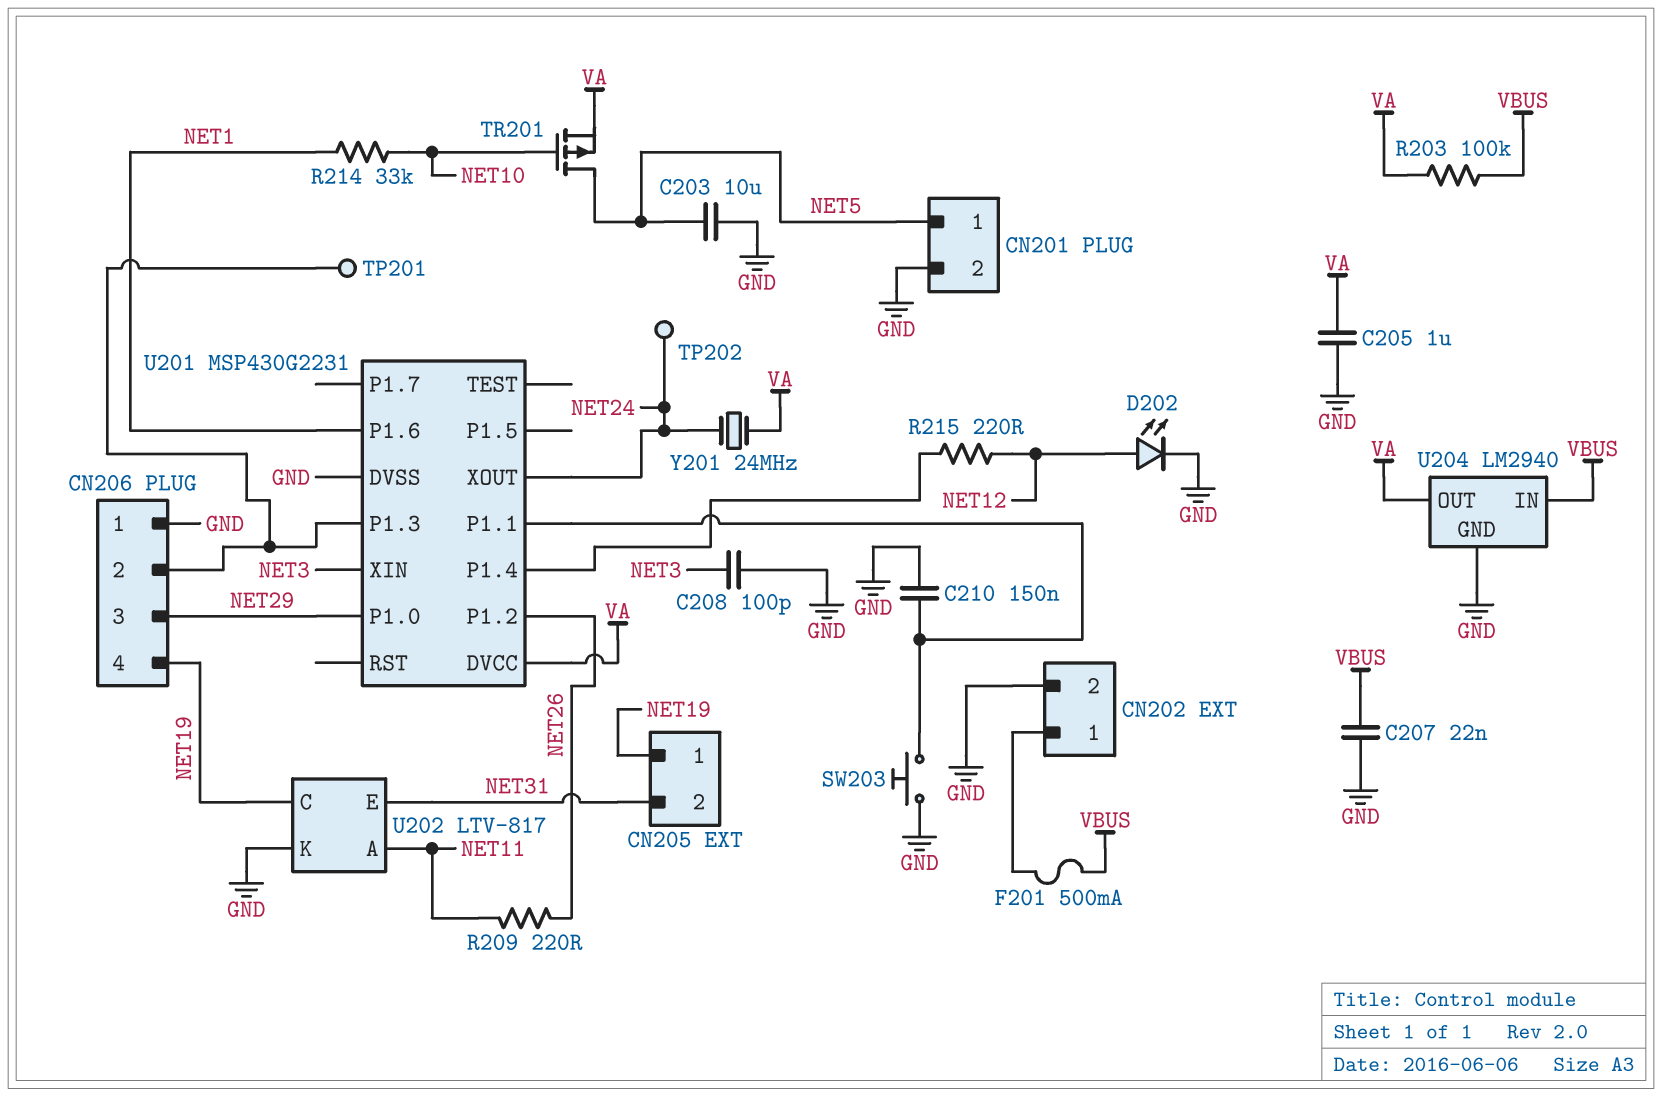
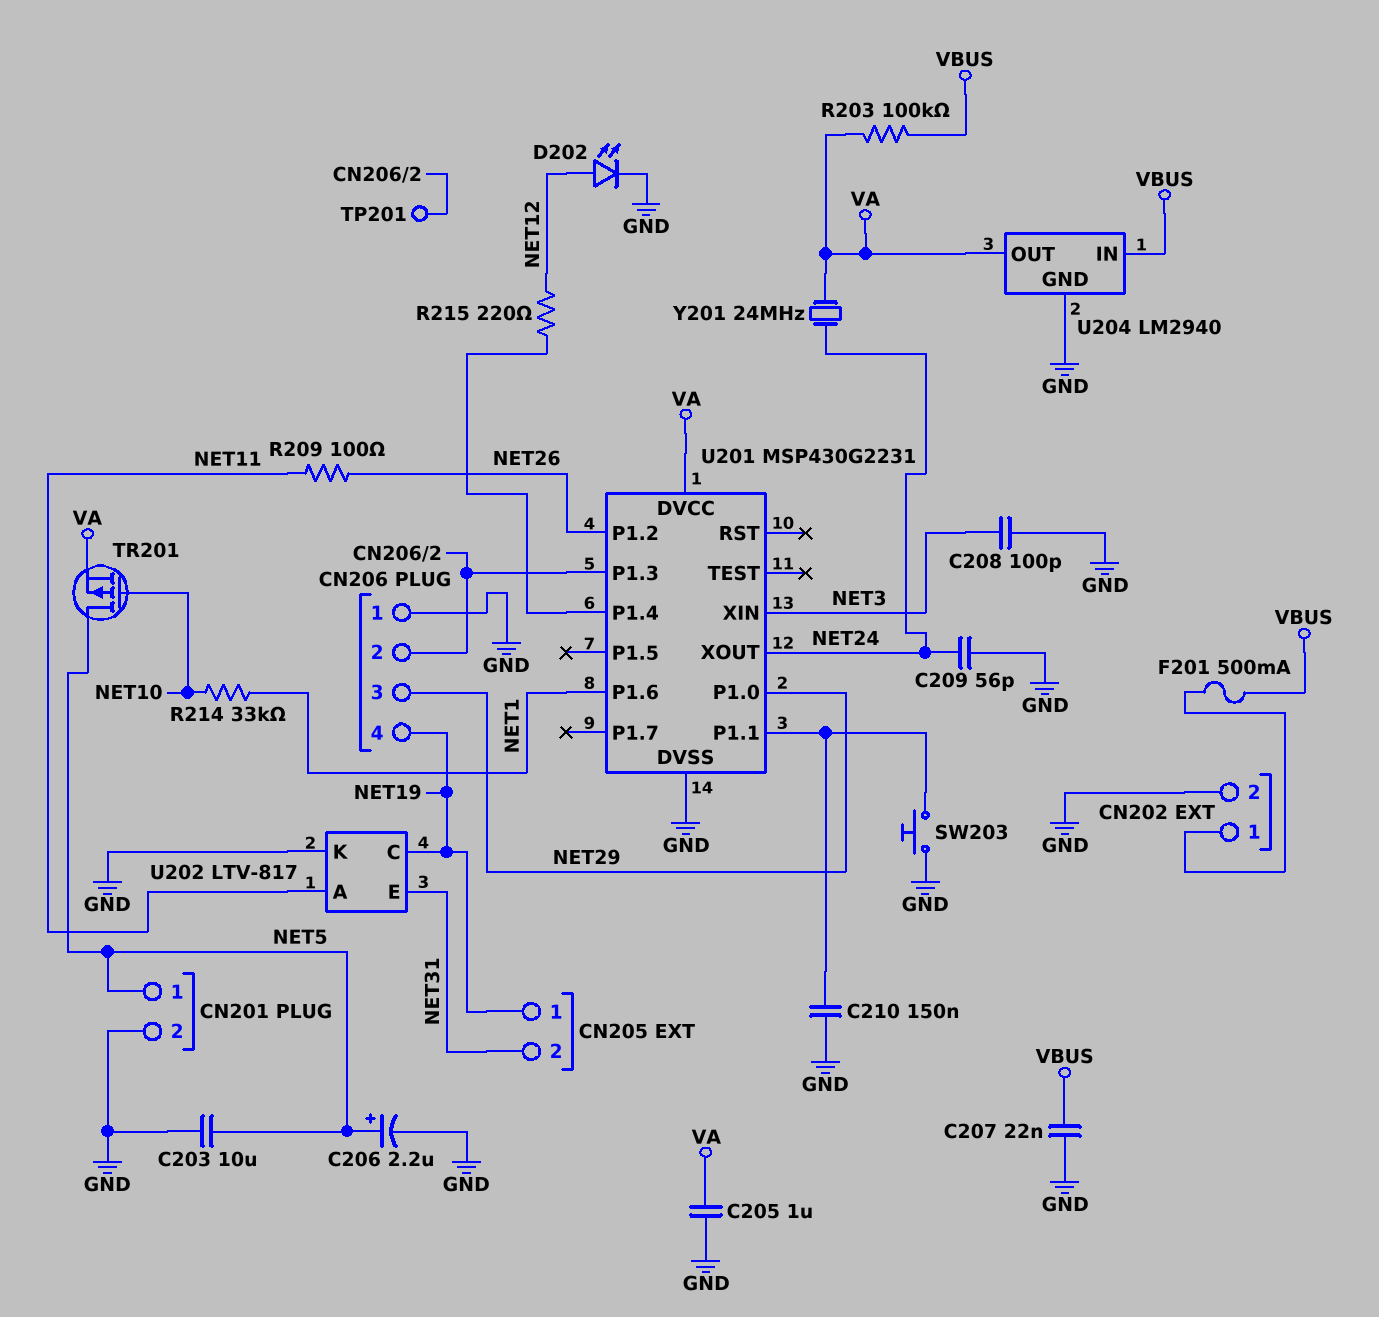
C206: none -> 2.2uF (plus NET5, minus GND)
C209: none -> 56pF (GND, NET24)
R209: 220 (NET11, NET26) -> 100 (NET11, NET26)
TP202: test point (NET24) -> none

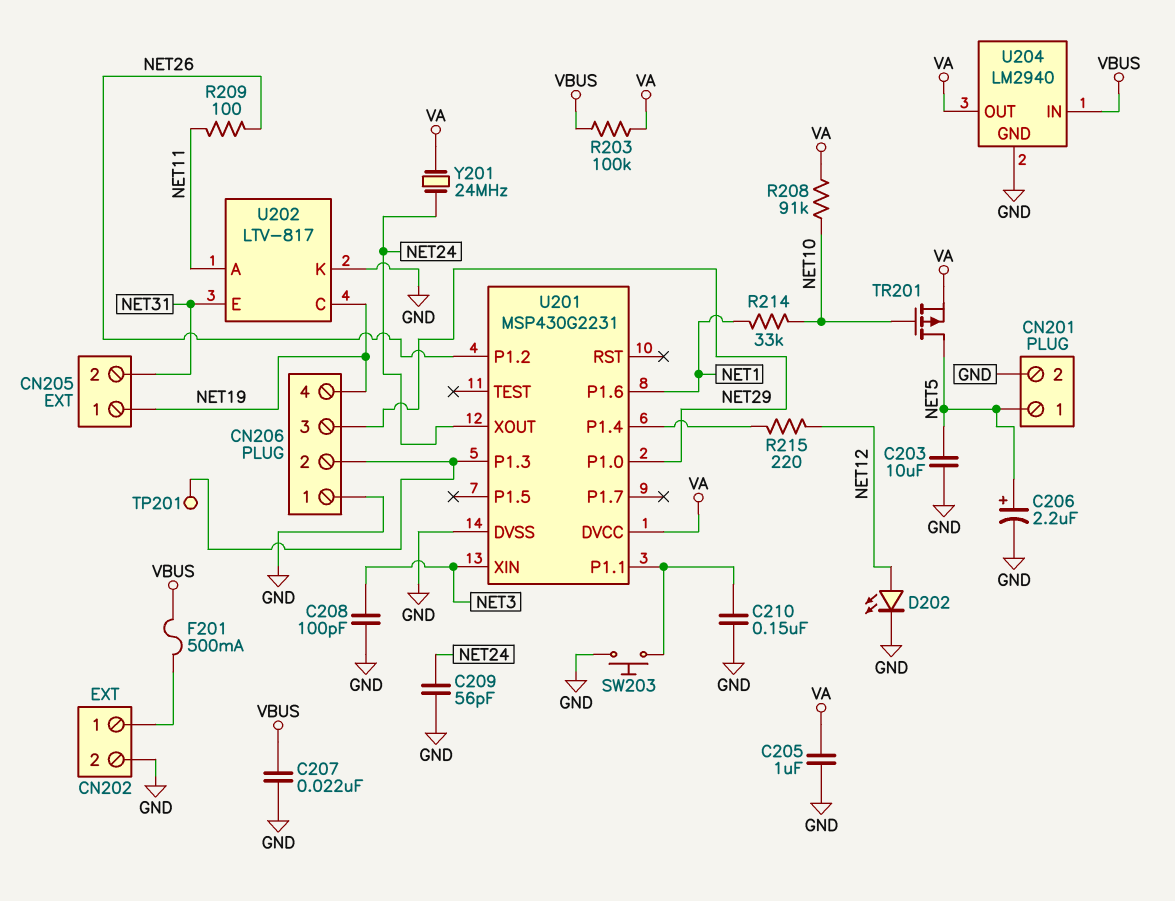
R208: none -> 91k (NET10, VA)

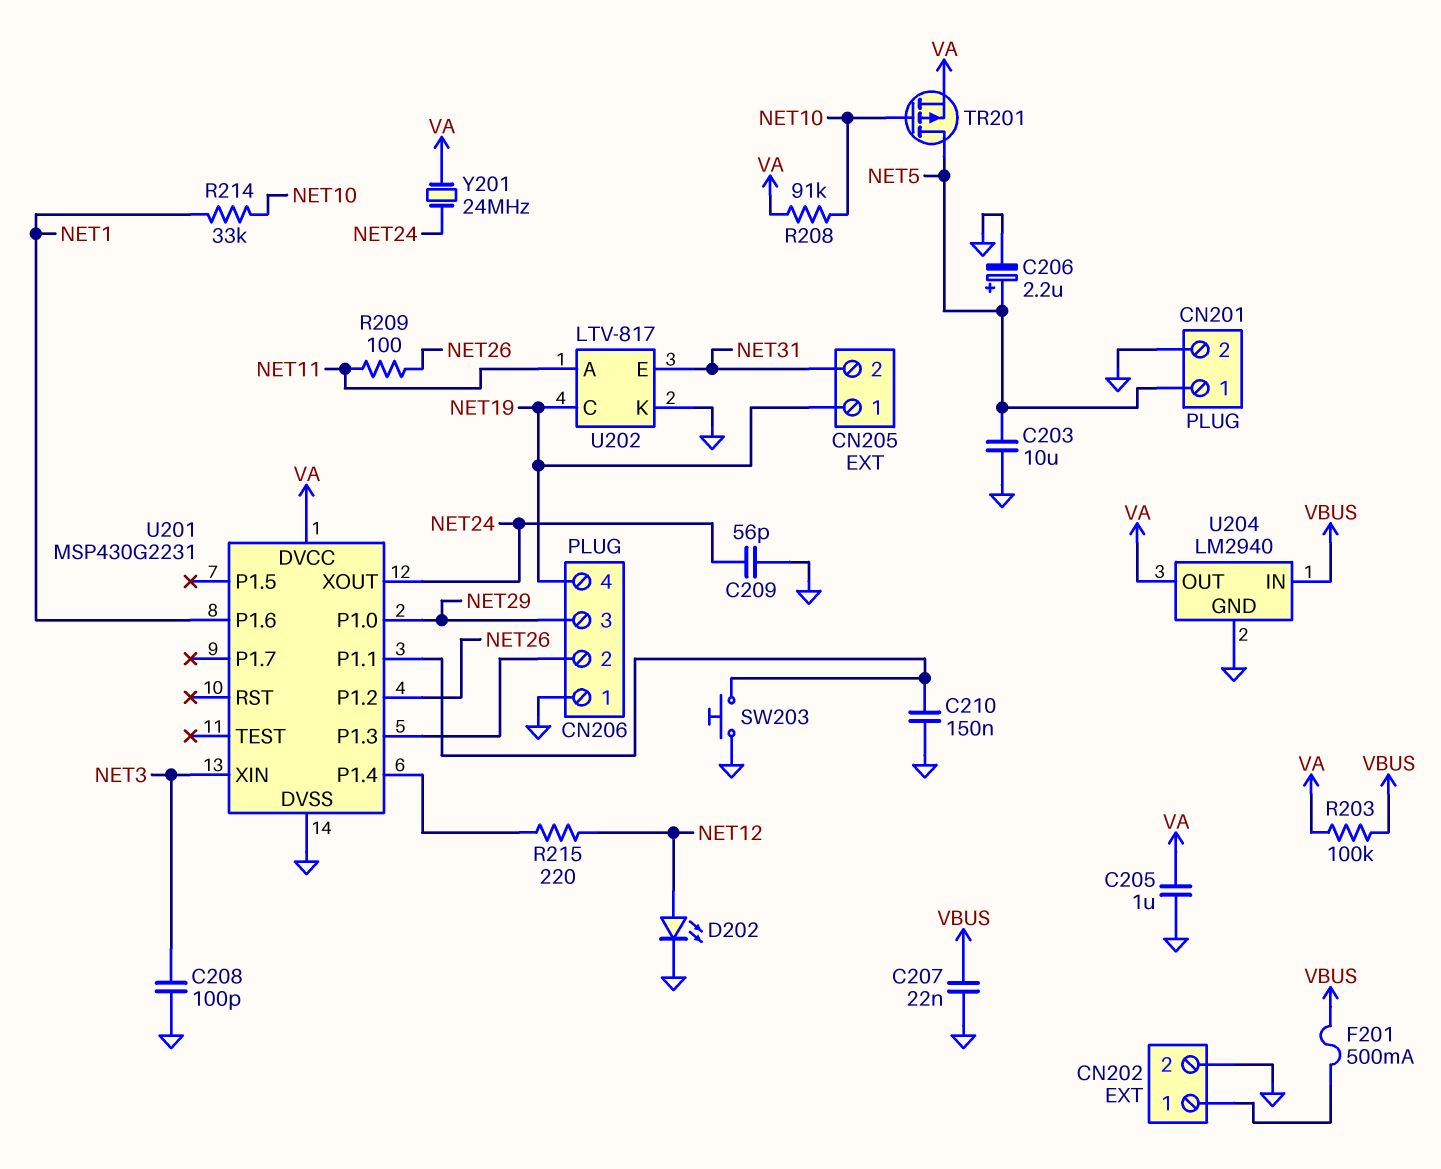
TP201: test point (CN206/2) -> none

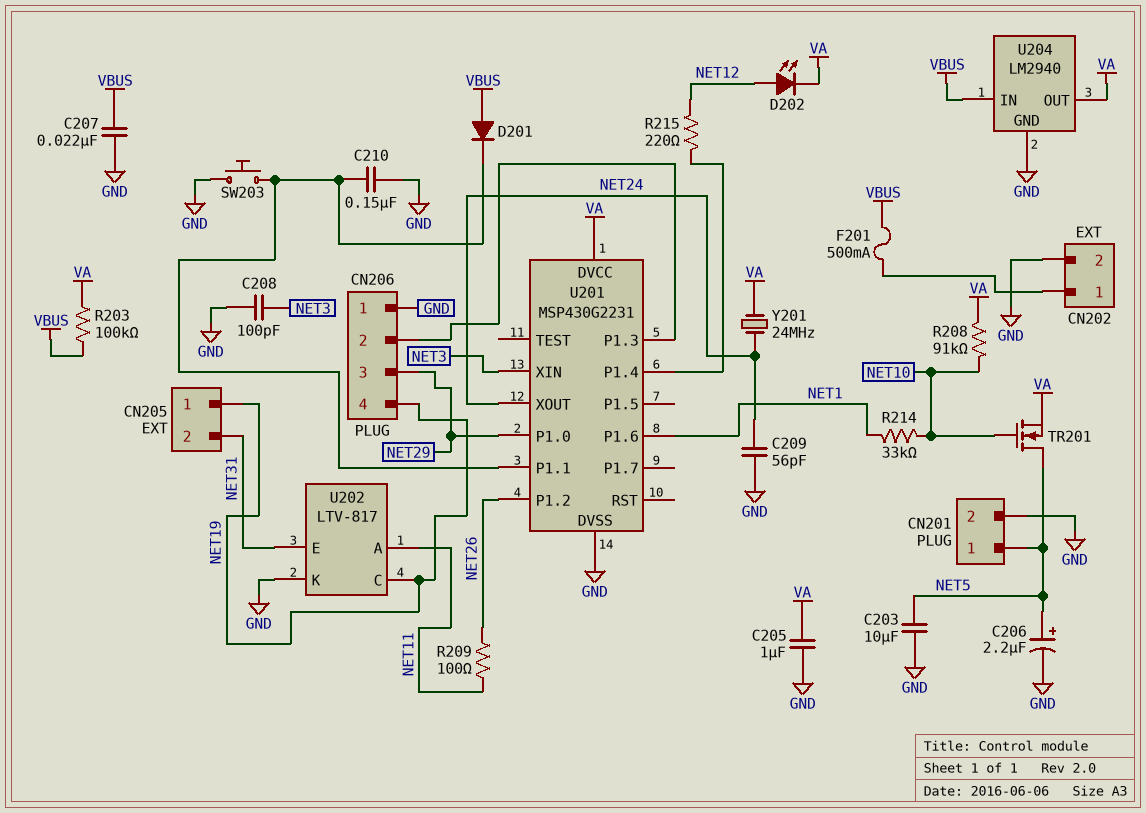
D201: none -> diode (A VBUS, K U201/P1.1)
D202: LED (A NET12, K GND) -> LED (A NET12, K VA)
TR201: PMOS (G NET10, D NET5, S VA) -> NMOS (G NET10, D NET5, S VA)

